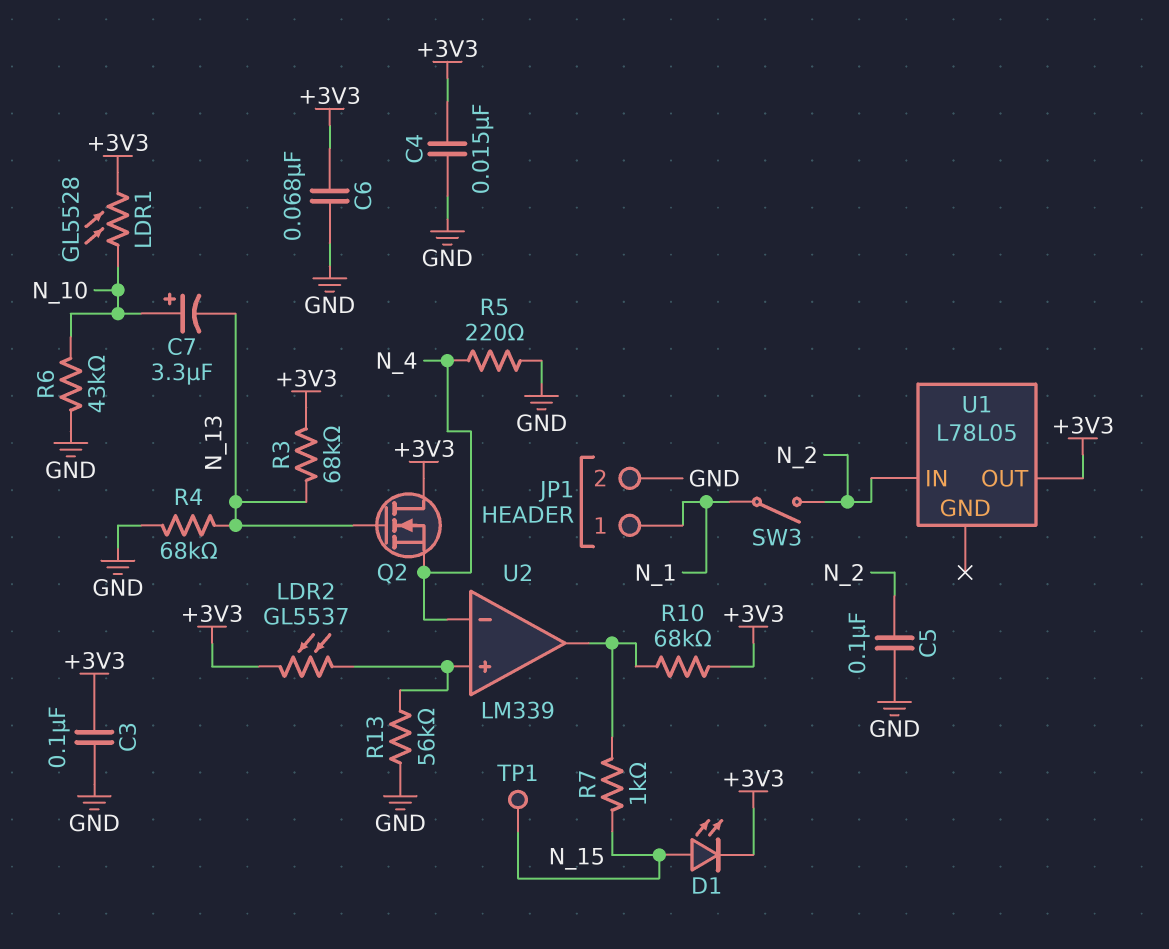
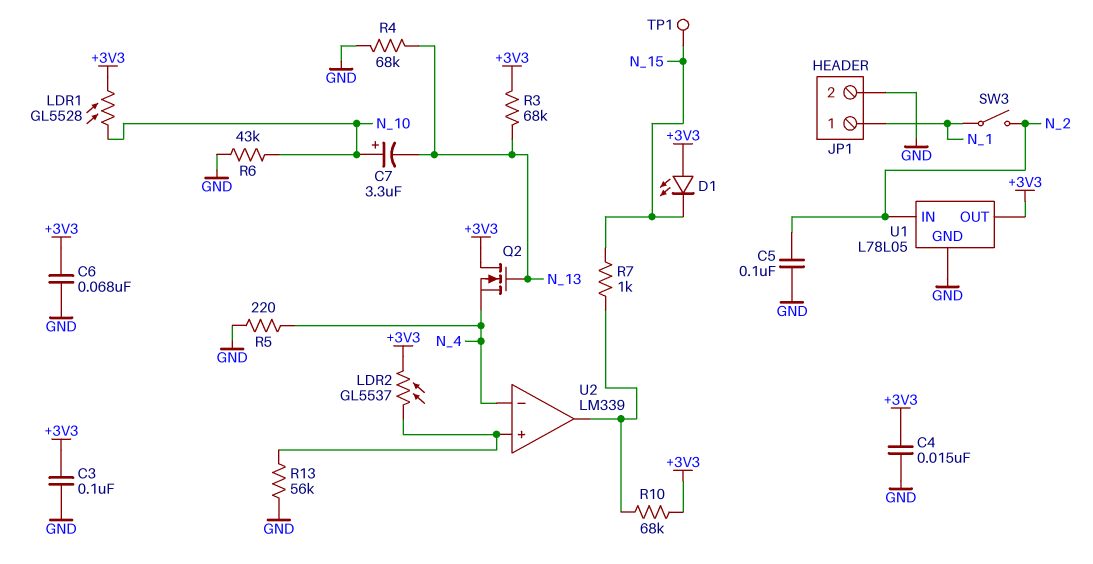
D1: LED (A N_15, K +3V3) -> LED (A +3V3, K N_15)
U1 pin GND: none -> GND

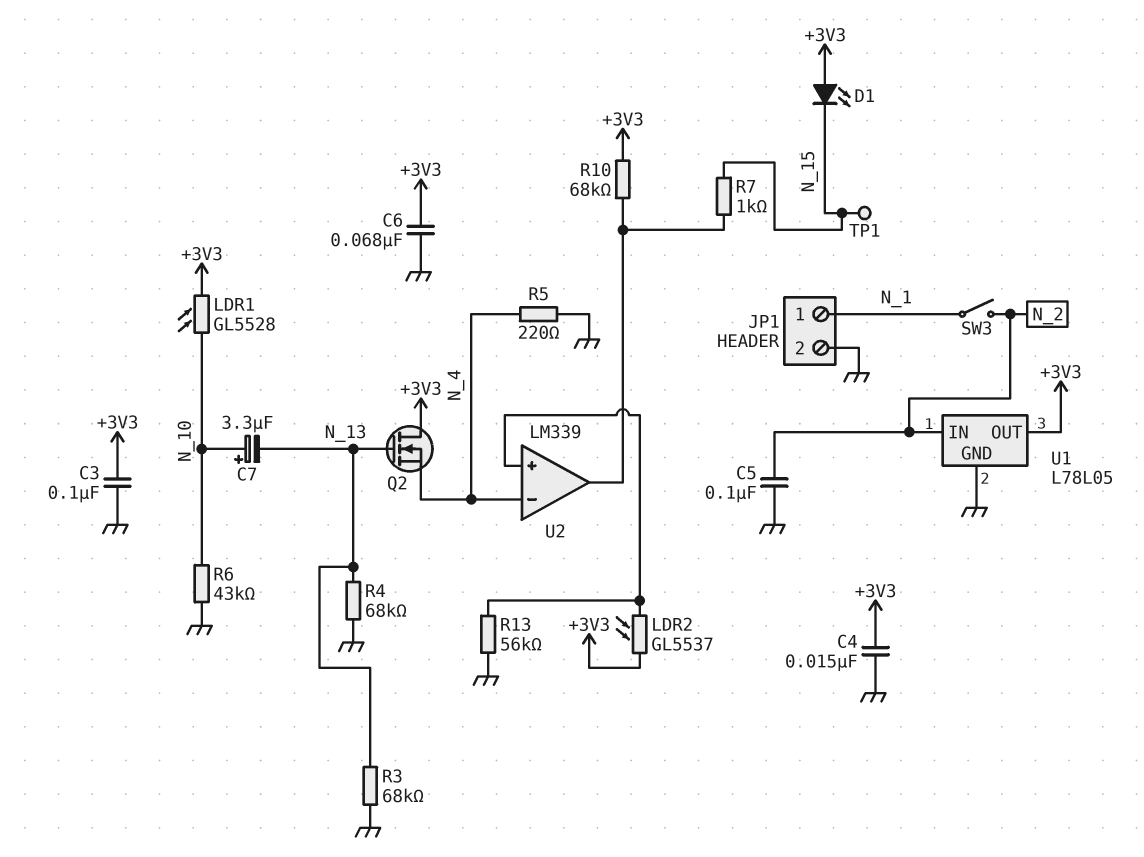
R3: 68k (+3V3, N_13) -> 68k (GND, N_13)

